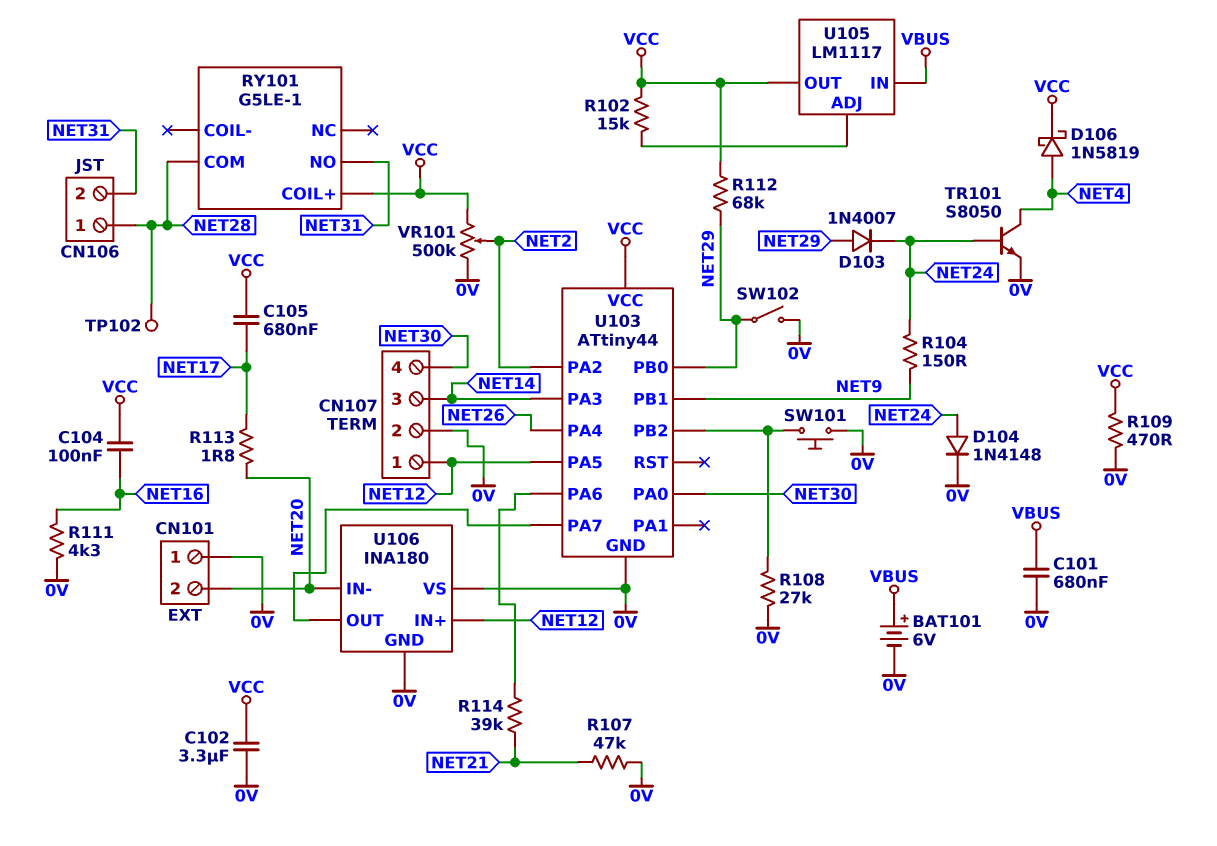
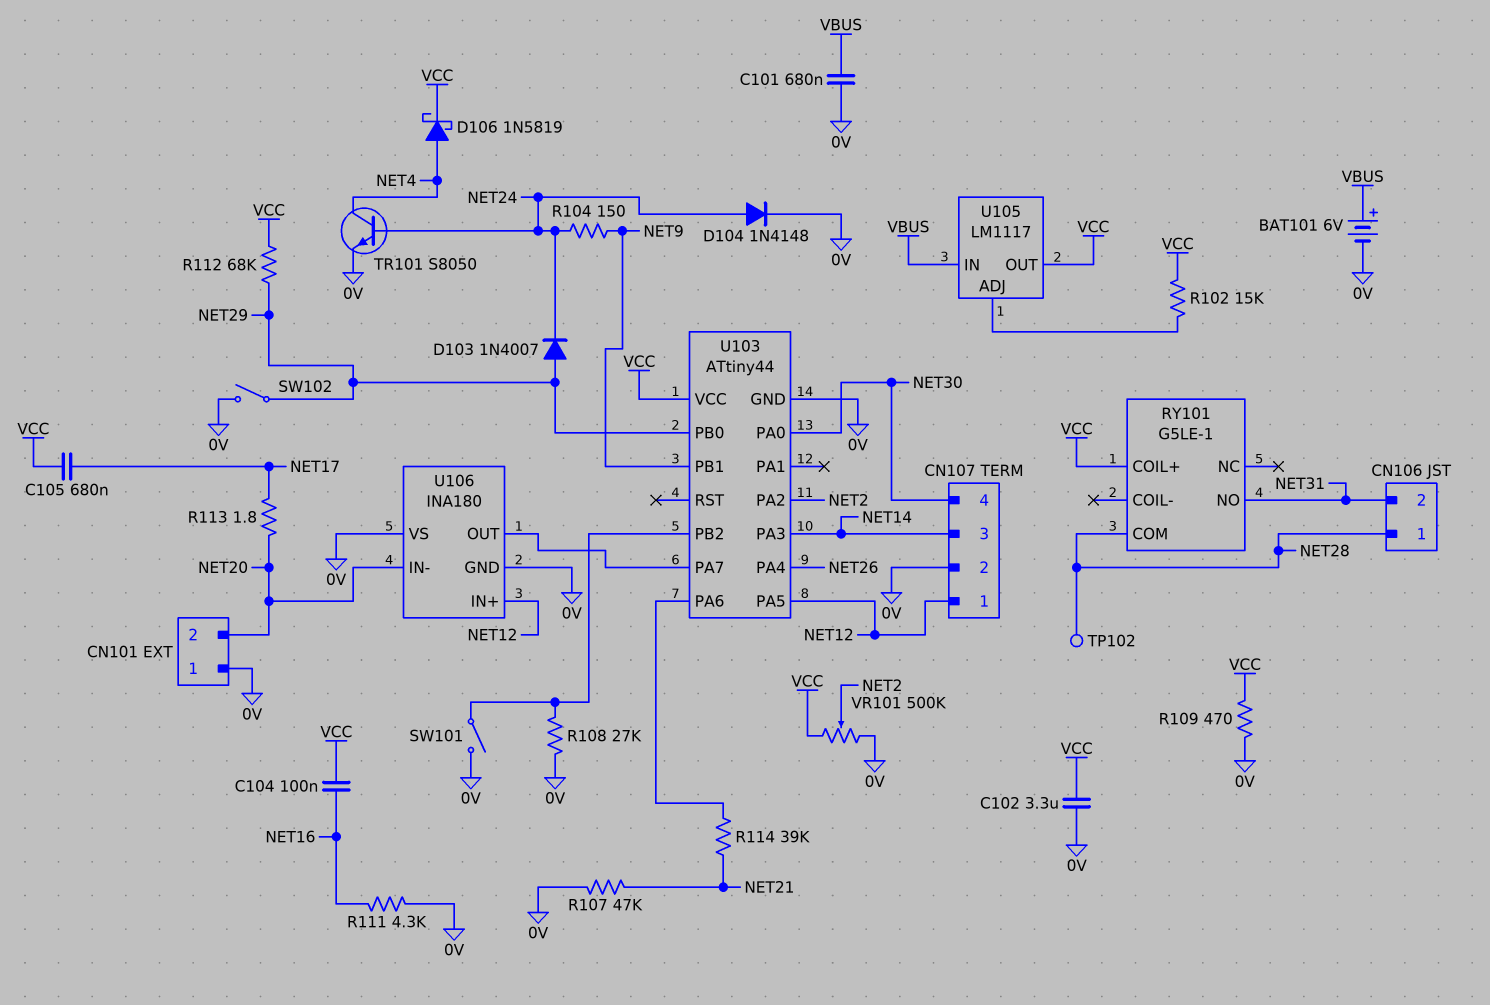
SW101: button (0V, U103/PB2) -> switch (0V, U103/PB2)

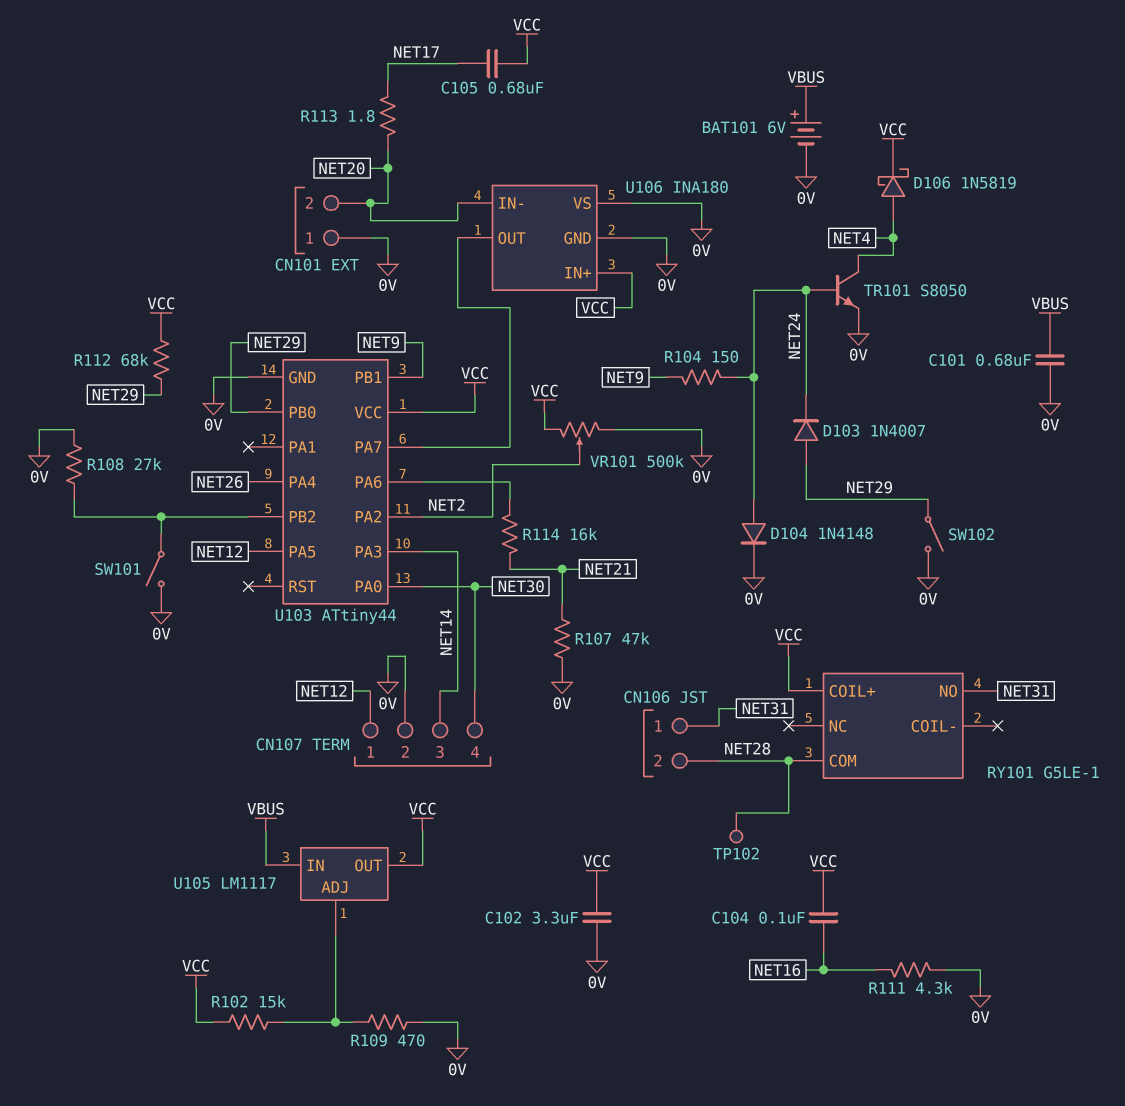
CN106 pin 1: NET28 -> NET31
CN106 pin 2: NET31 -> NET28
R109: 470 (0V, VCC) -> 470 (0V, U105/ADJ)
R114: 39k (NET21, U103/PA6) -> 16k (NET21, U103/PA6)
U106 pin IN+: NET12 -> VCC

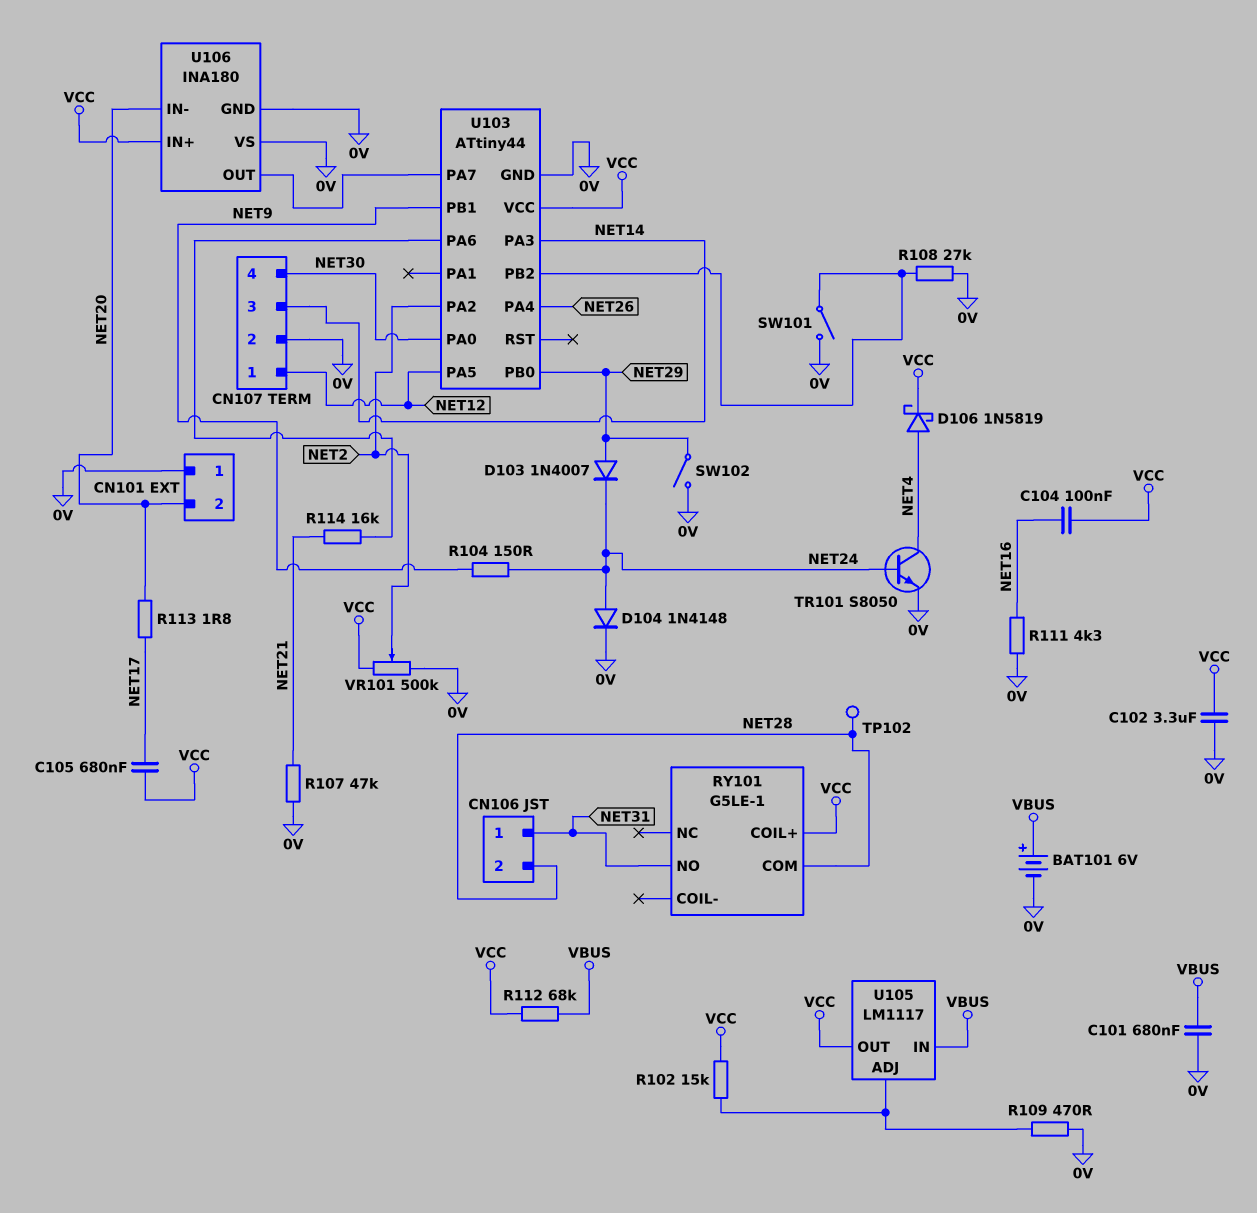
R112: 68k (NET29, VCC) -> 68k (VBUS, VCC)

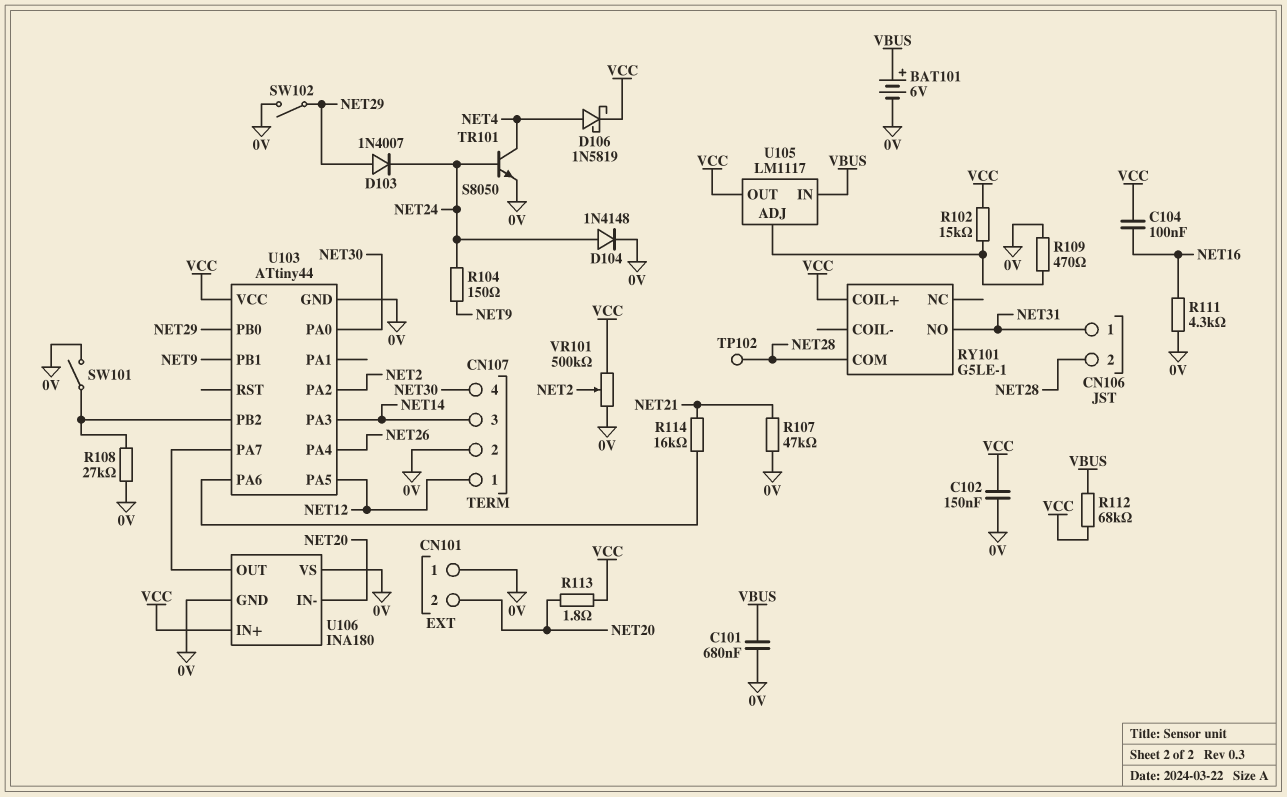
C102: 3.3uF (0V, VCC) -> 150nF (0V, VCC)
C105: 680nF (NET17, VCC) -> none
R113: 1.8 (NET17, NET20) -> 1.8 (NET20, VCC)

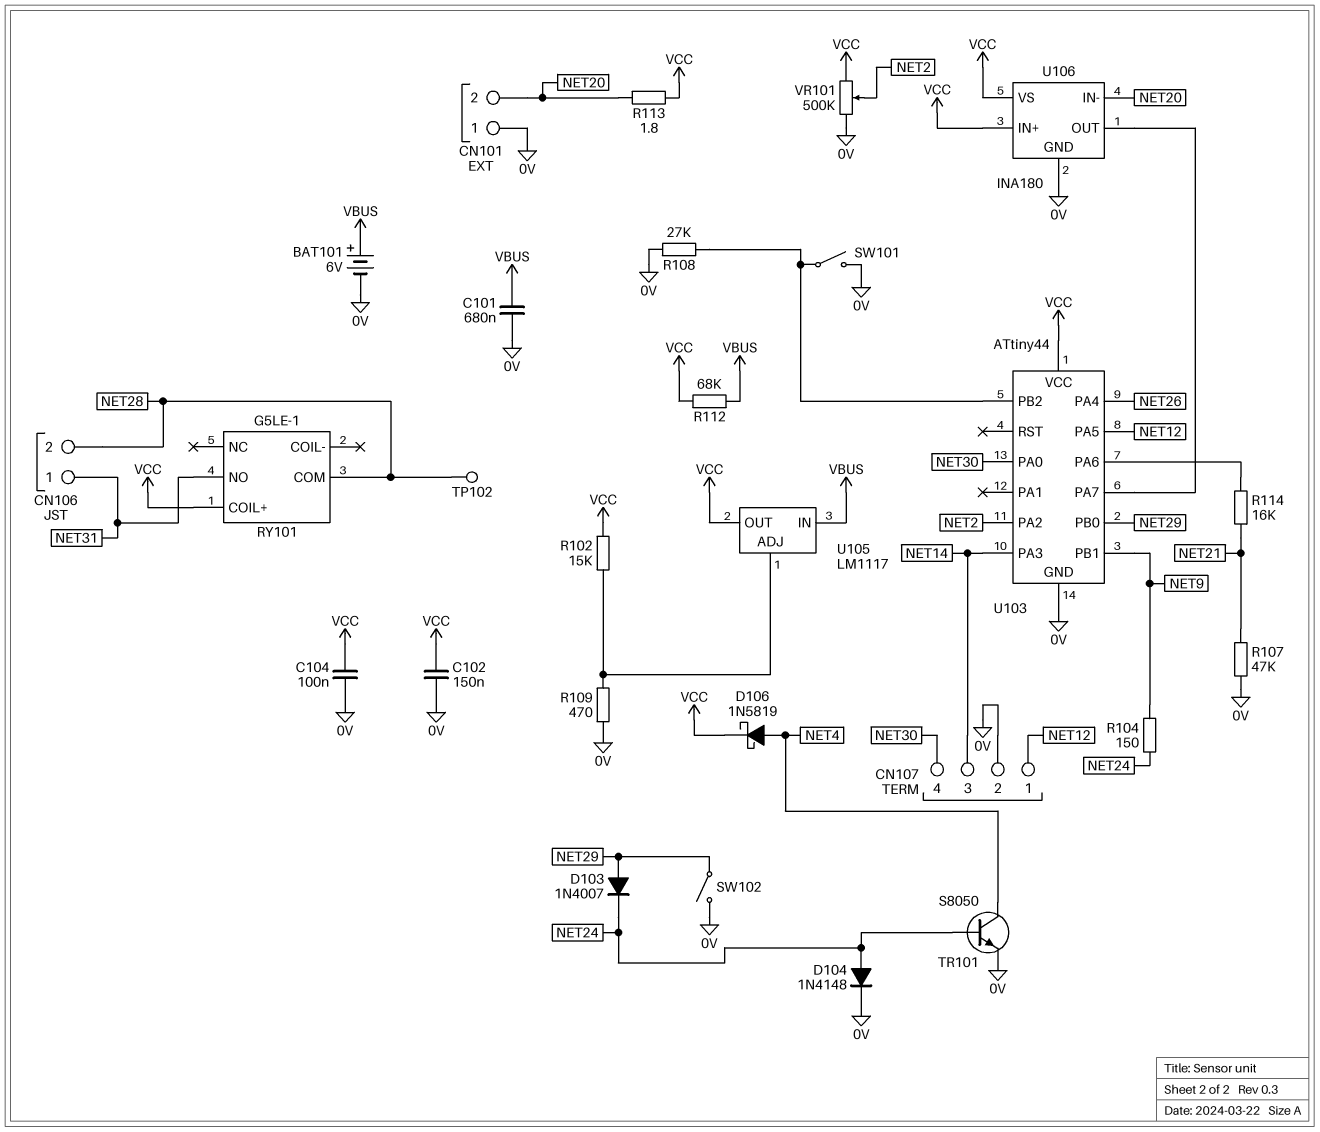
C104: 100nF (NET16, VCC) -> 100nF (0V, VCC)
R111: 4.3k (0V, NET16) -> none
U106 pin VS: 0V -> VCC

